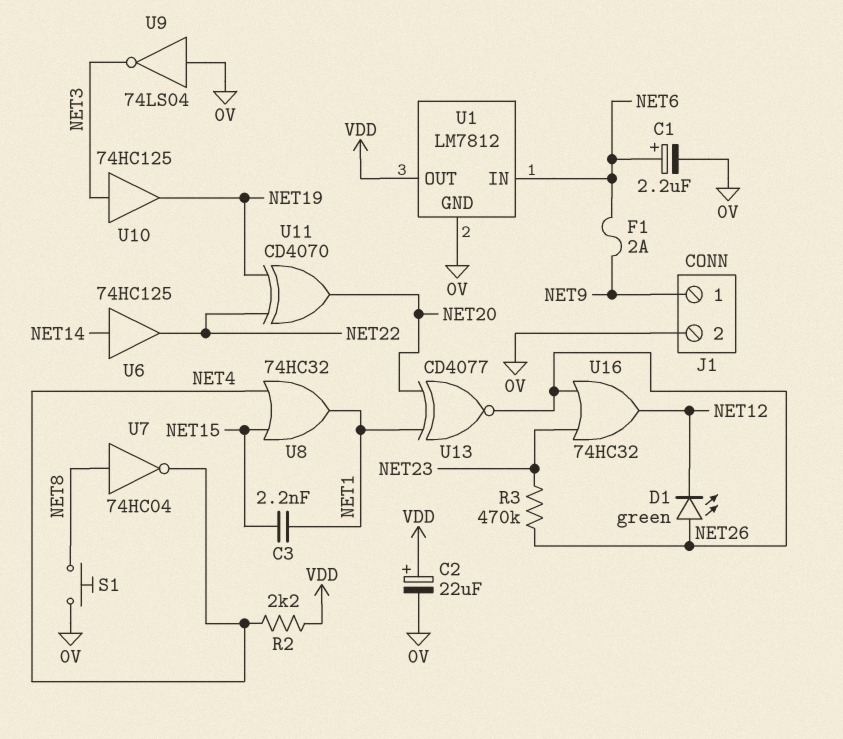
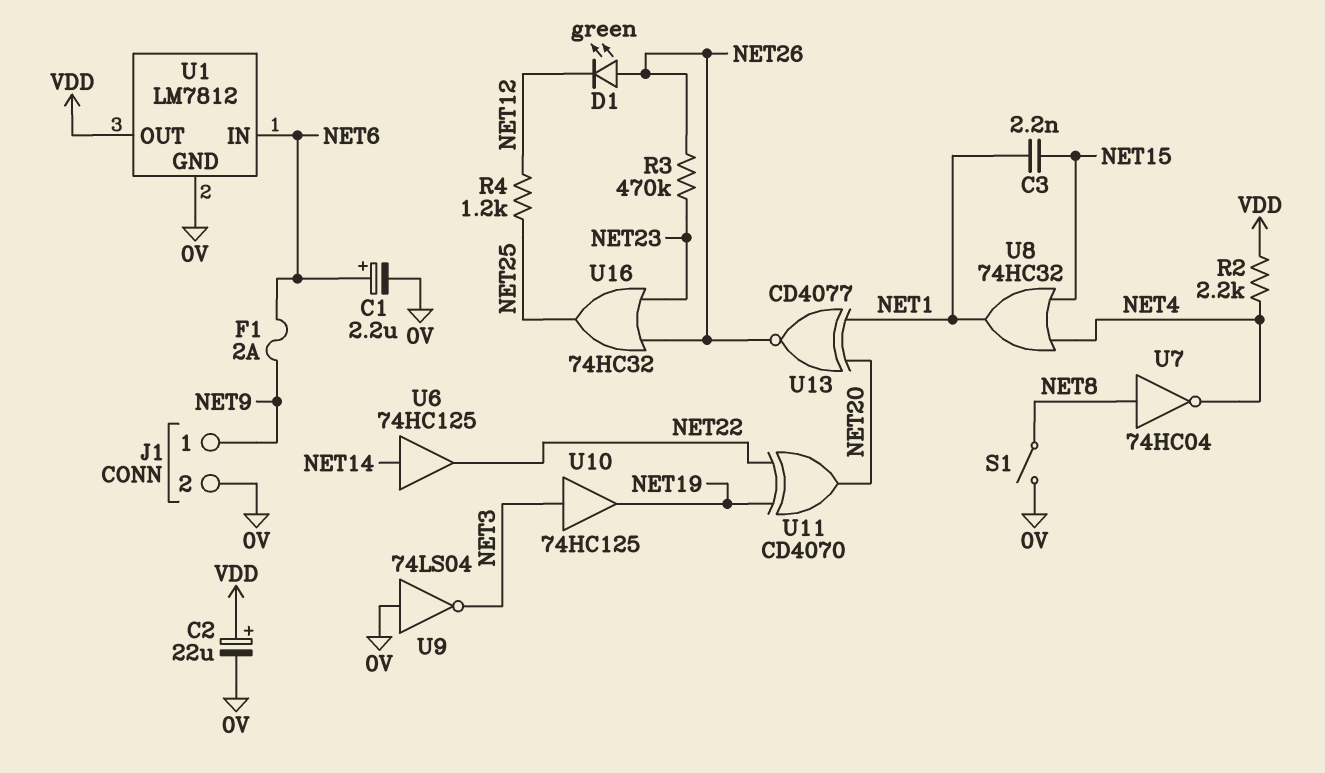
R4: none -> 1.2k (NET12, NET25)
S1: button (0V, NET8) -> switch (0V, NET8)
U16: OR 74HC32 (in NET23, in NET26, out NET12) -> OR 74HC32 (in NET23, in NET26, out NET25)

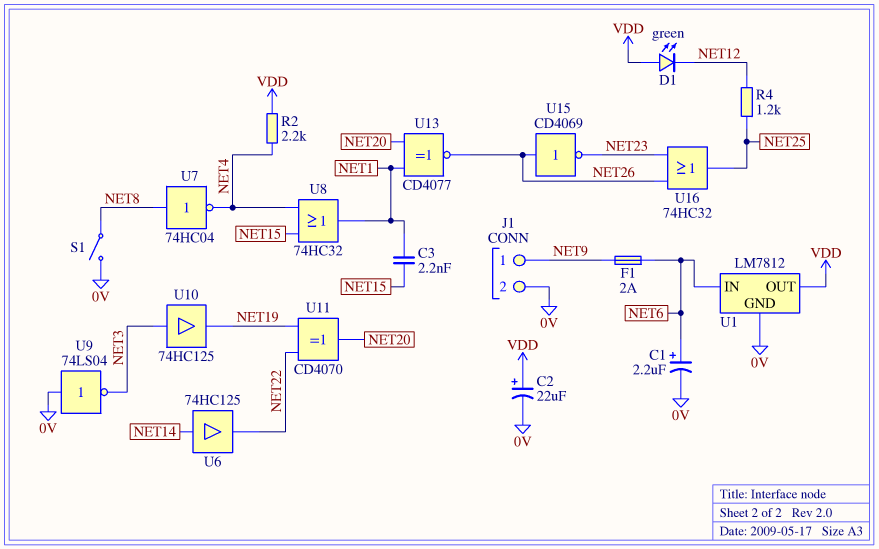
D1: LED green (A NET26, K NET12) -> LED green (A VDD, K NET12)
R3: 470k (NET23, NET26) -> none
U15: none -> NOT CD4069 (in NET26, out NET23)

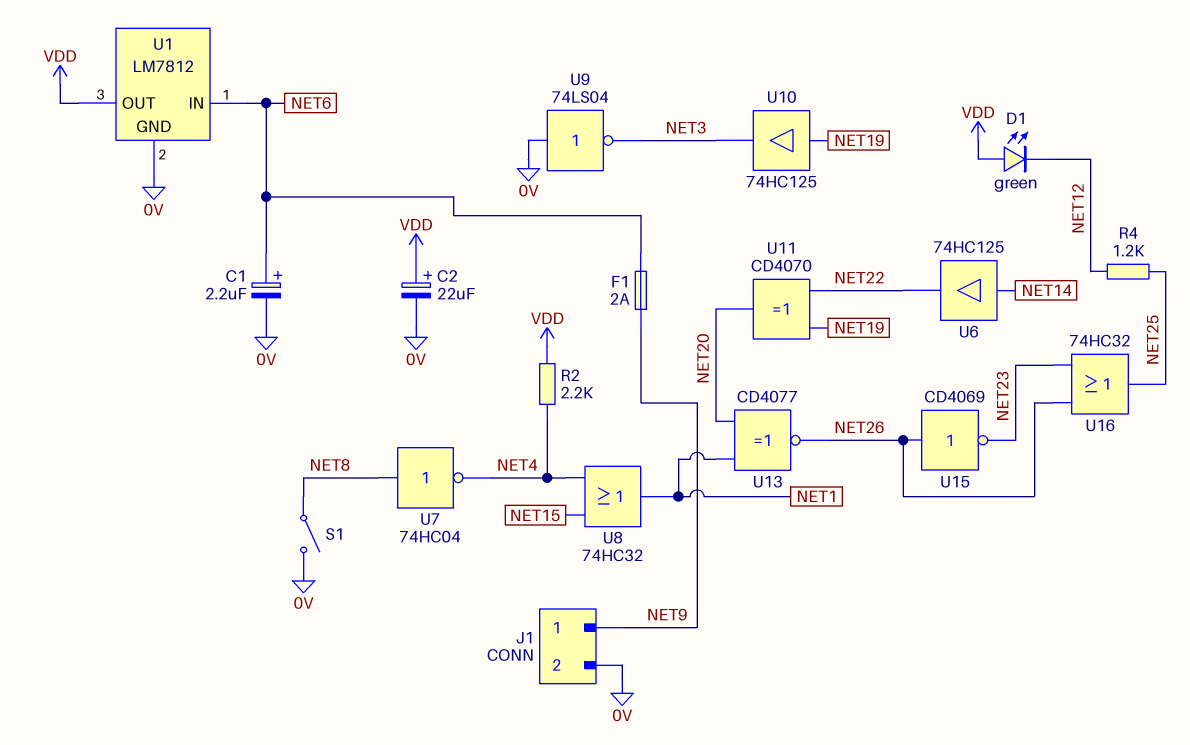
C3: 2.2nF (NET1, NET15) -> none
U10: buffer 74HC125 (in NET3, out NET19) -> buffer 74HC125 (in NET19, out NET3)

